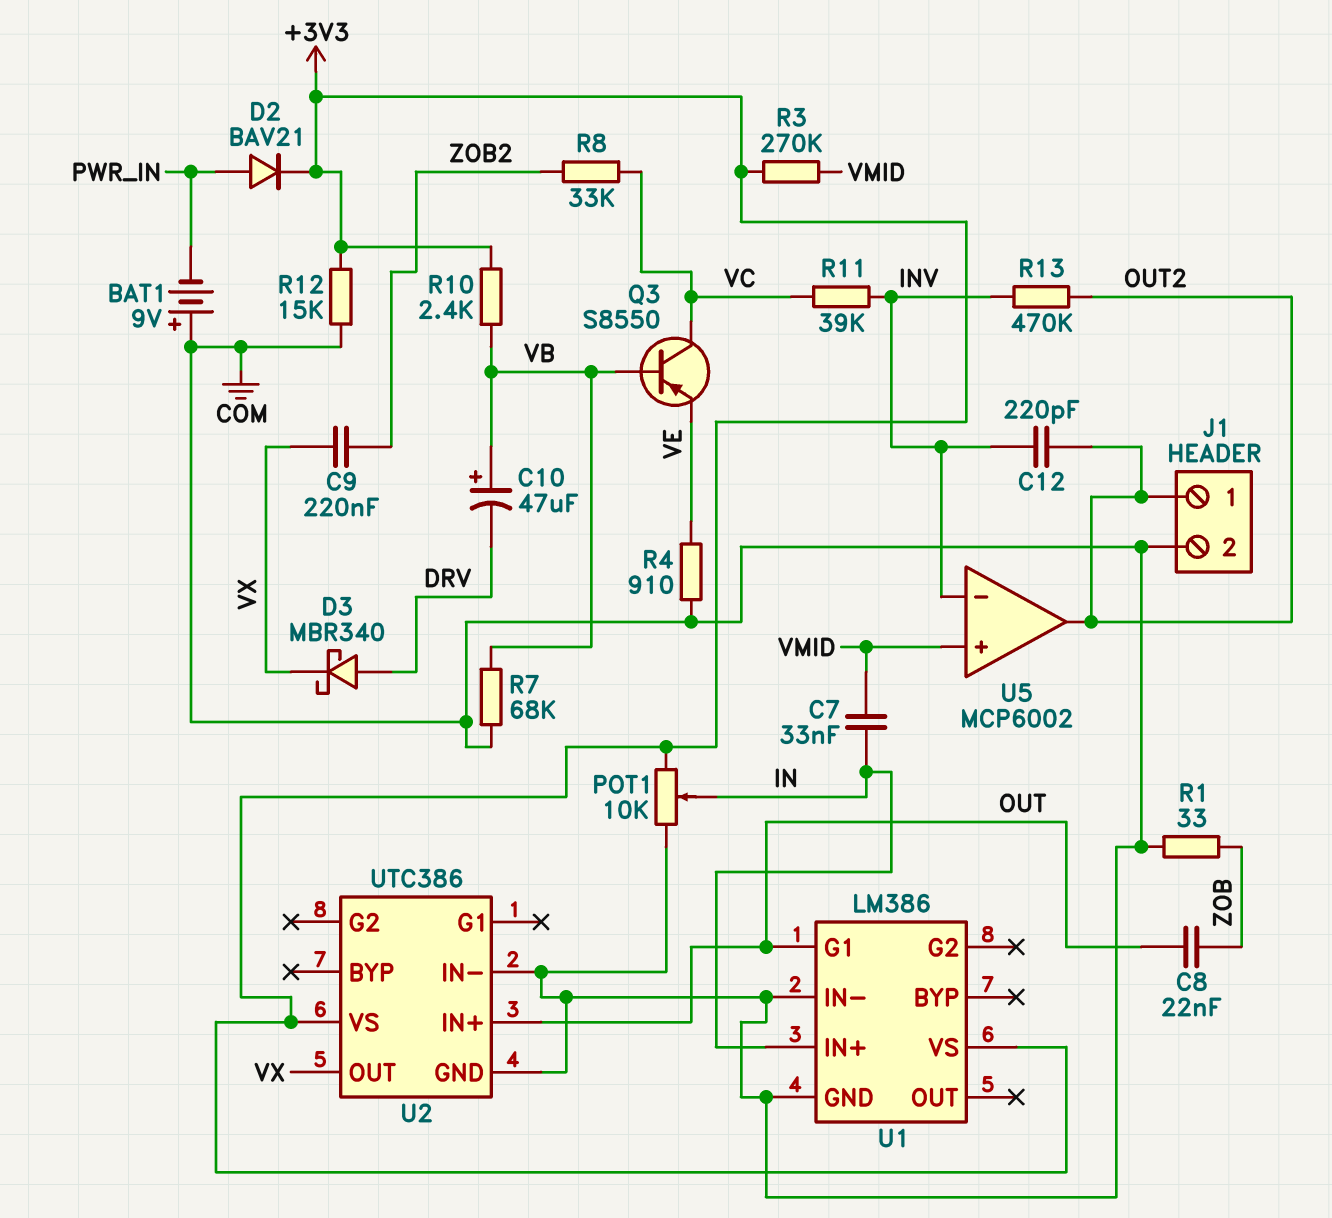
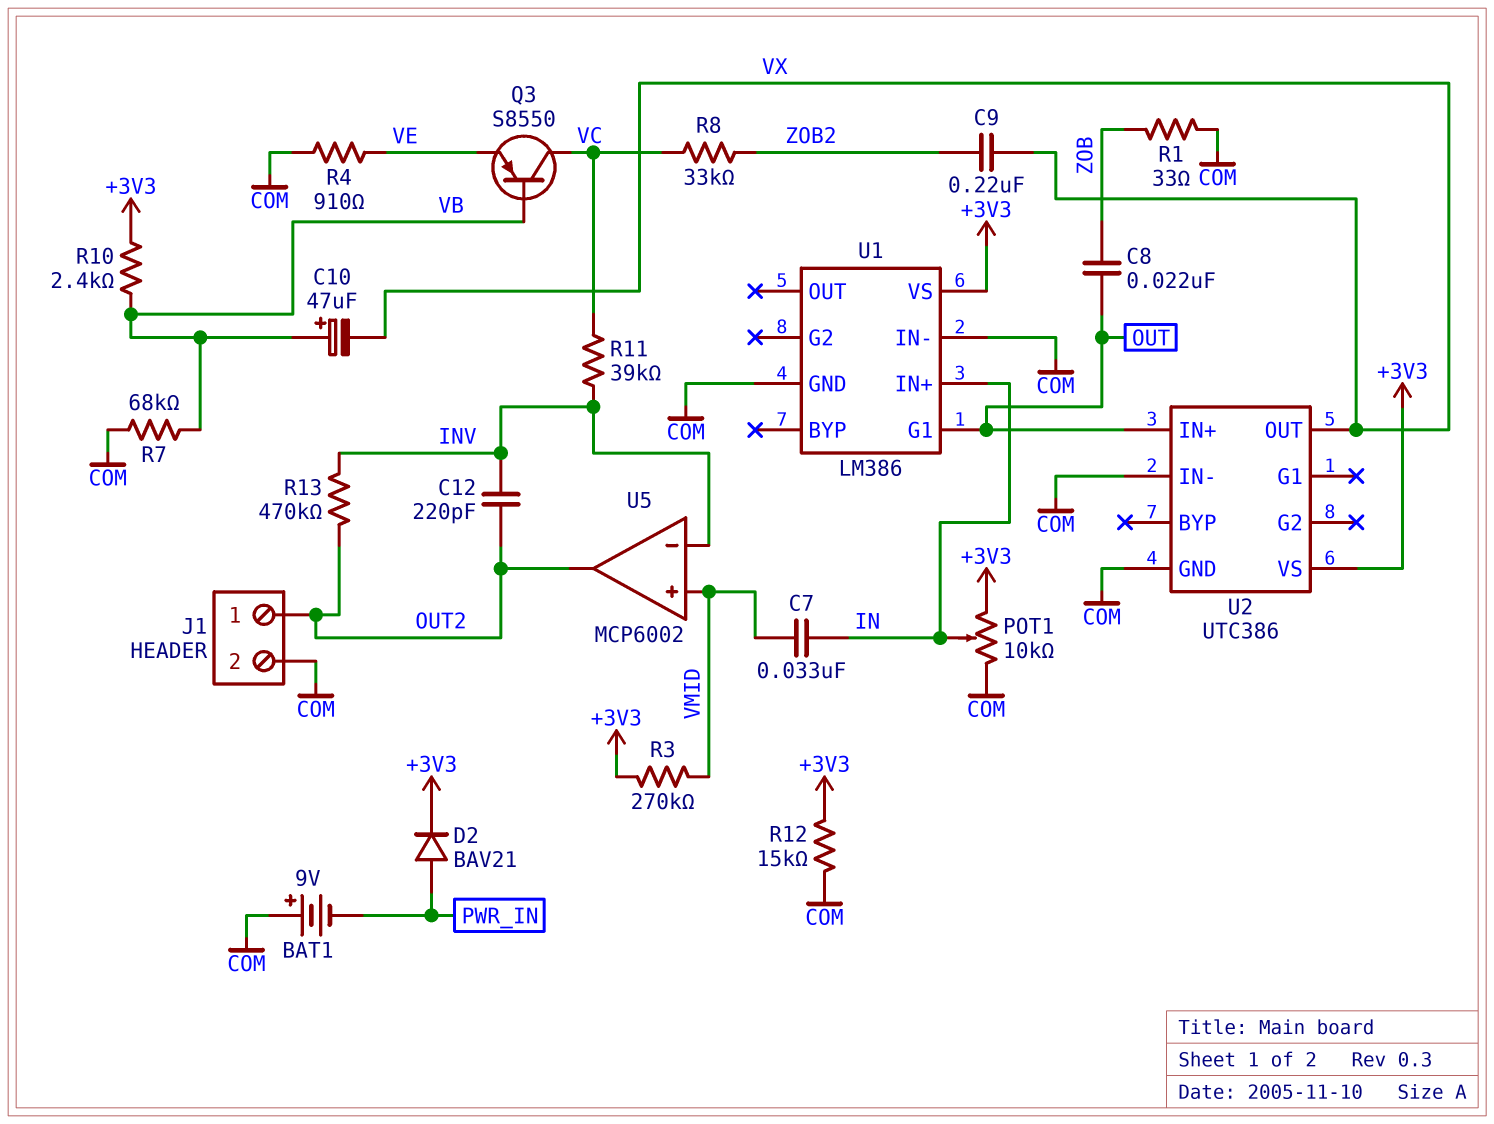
C10: 47uF (plus VB, minus DRV) -> 47uF (plus VB, minus VX)
D3: schottky MBR340 (A DRV, K VX) -> none

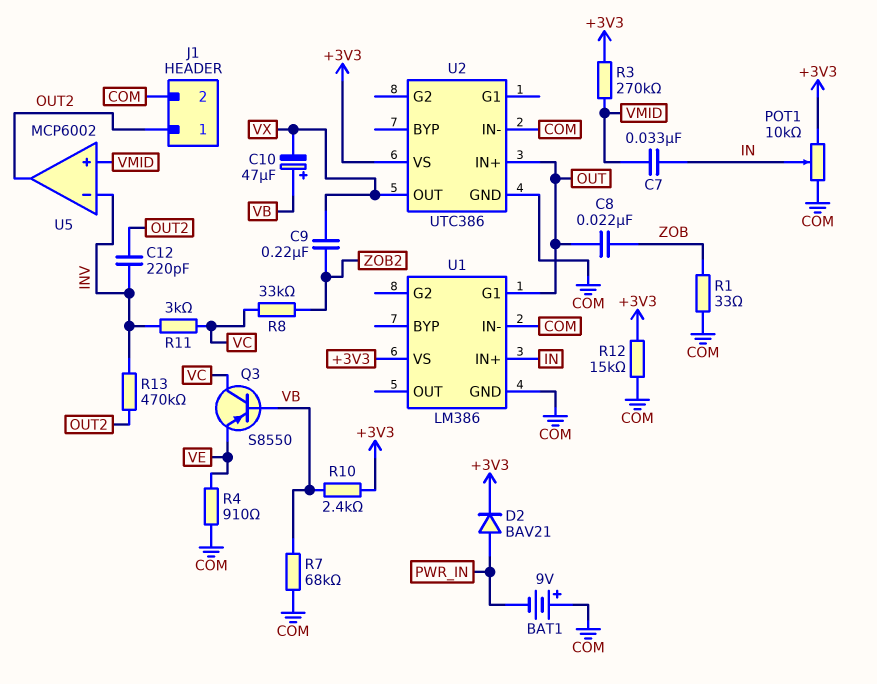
R11: 39k (INV, VC) -> 3k (INV, VC)

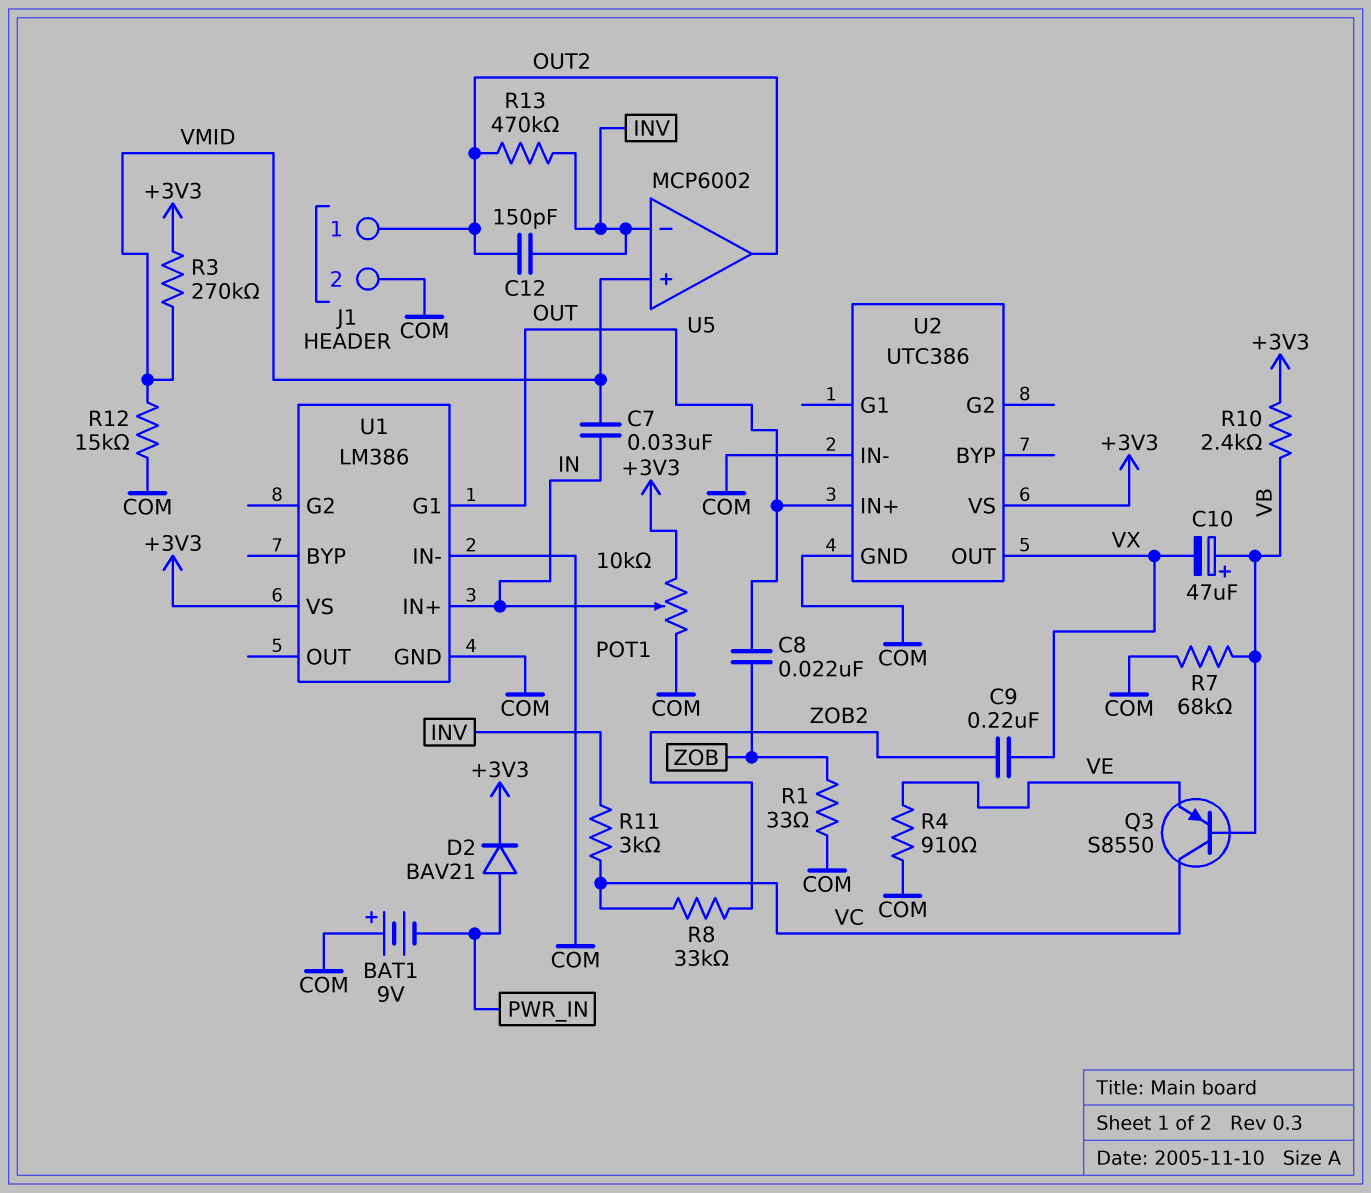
C12: 220pF (INV, OUT2) -> 150pF (INV, OUT2)
R12: 15k (+3V3, COM) -> 15k (COM, VMID)

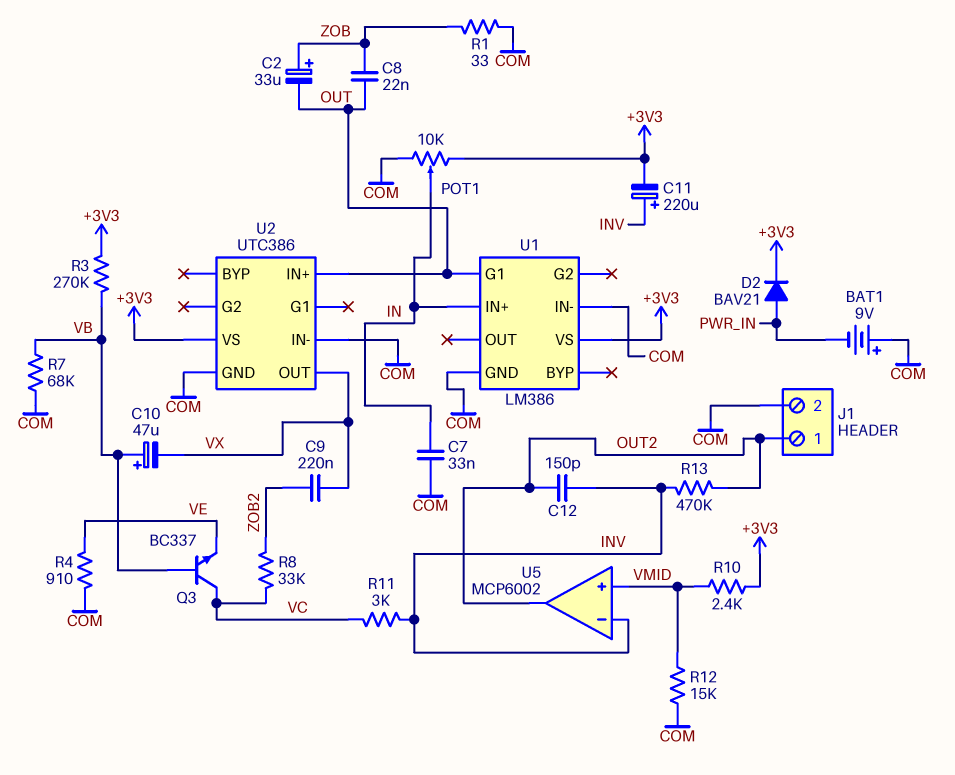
C2: none -> 33uF (plus ZOB, minus OUT)
C7: 33nF (IN, VMID) -> 33nF (COM, IN)
C11: none -> 220uF (plus INV, minus +3V3)
Q3: PNP S8550 (B VB, C VC, E VE) -> NPN BC337 (B VB, C VC, E VE)
R3: 270k (+3V3, VMID) -> 270k (+3V3, VB)
R10: 2.4k (+3V3, VB) -> 2.4k (+3V3, VMID)

